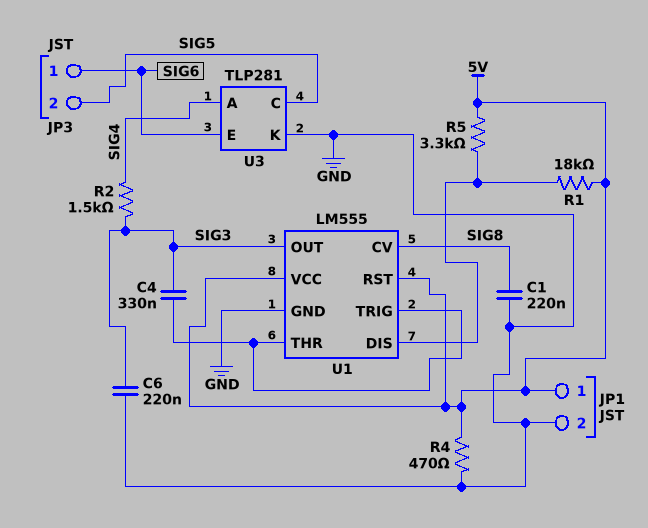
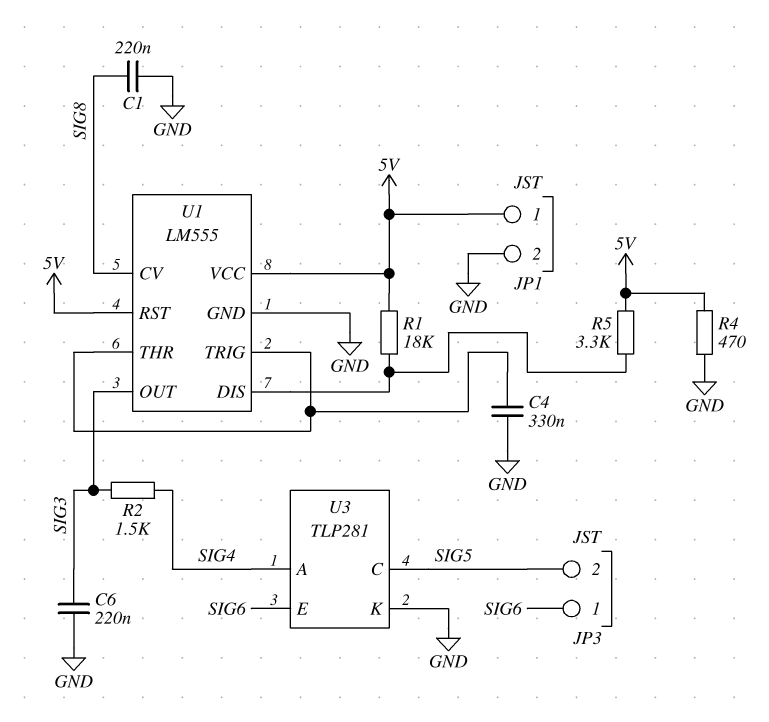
C4: 330nF (SIG3, U1/THR) -> 330nF (GND, U1/THR)

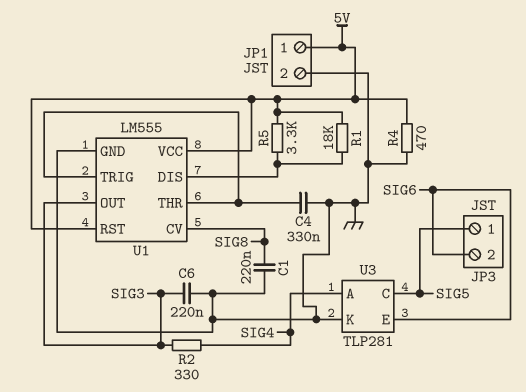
JP3 pin 1: SIG6 -> SIG5
JP3 pin 2: SIG5 -> SIG6
R2: 1.5k (SIG3, SIG4) -> 330 (SIG3, SIG4)

